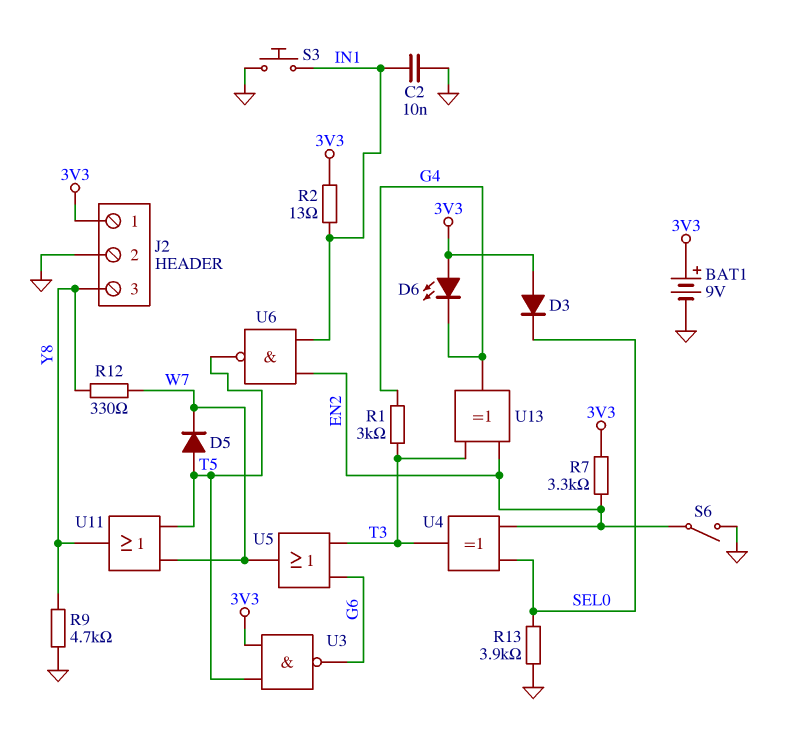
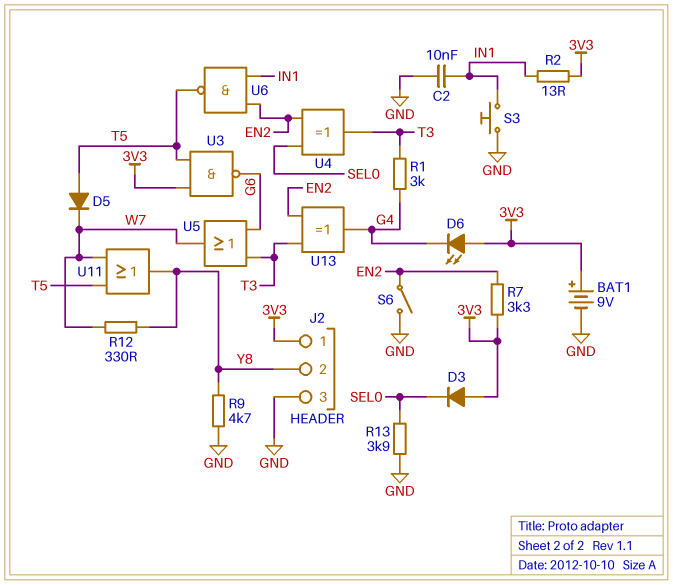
J2 pin 2: GND -> Y8
J2 pin 3: Y8 -> GND

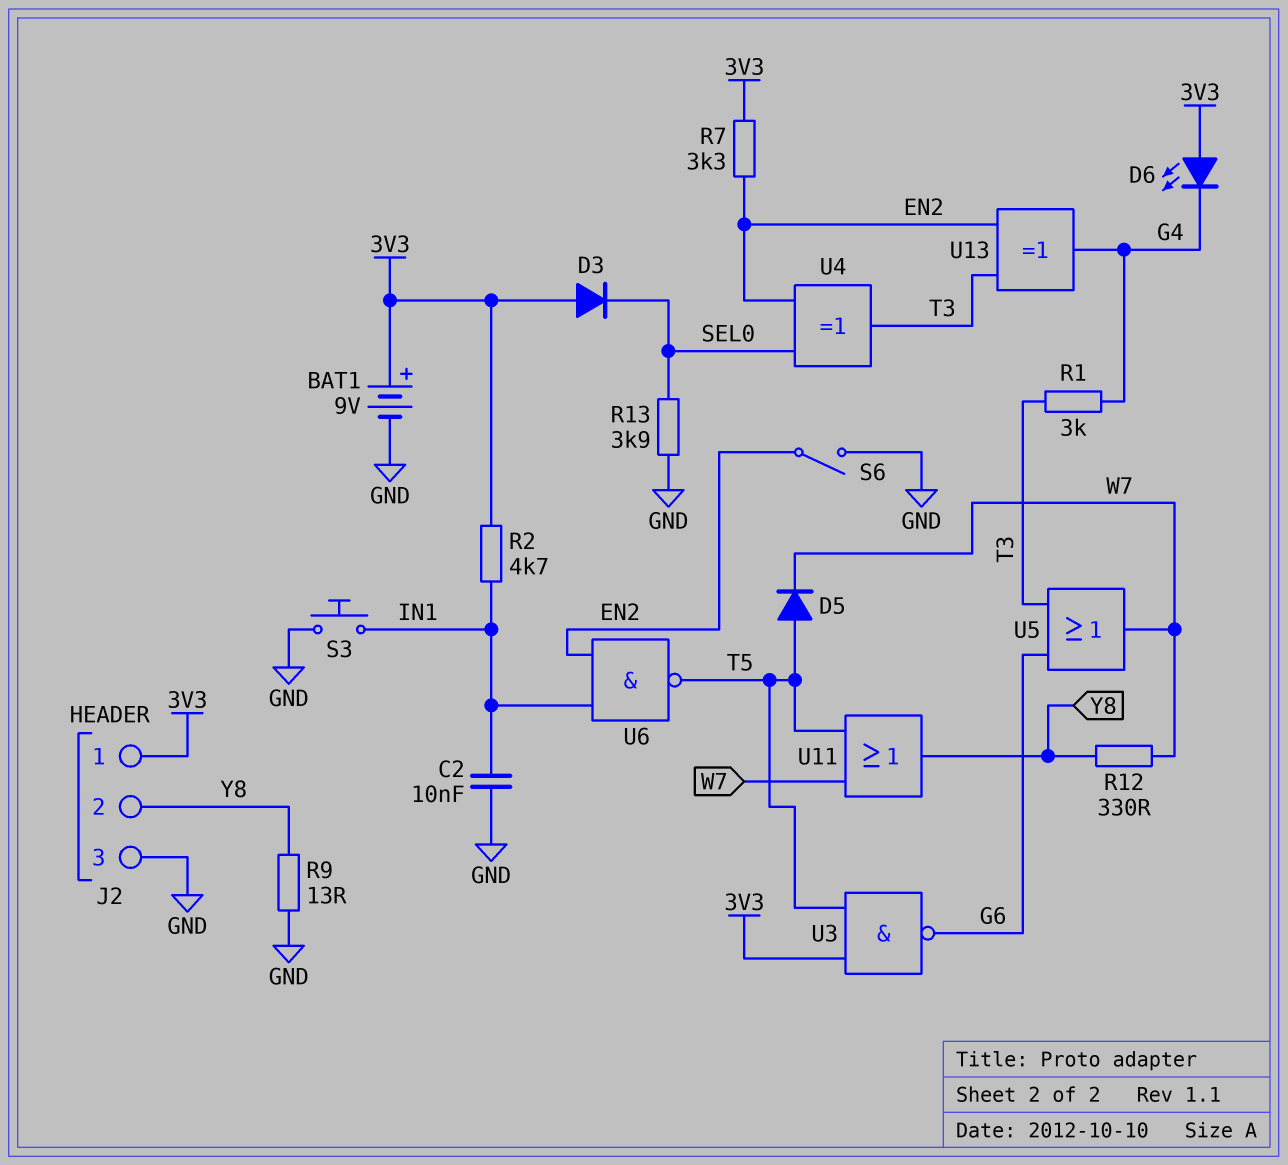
R2: 13 (3V3, IN1) -> 4.7k (3V3, IN1)
R9: 4.7k (GND, Y8) -> 13 (GND, Y8)

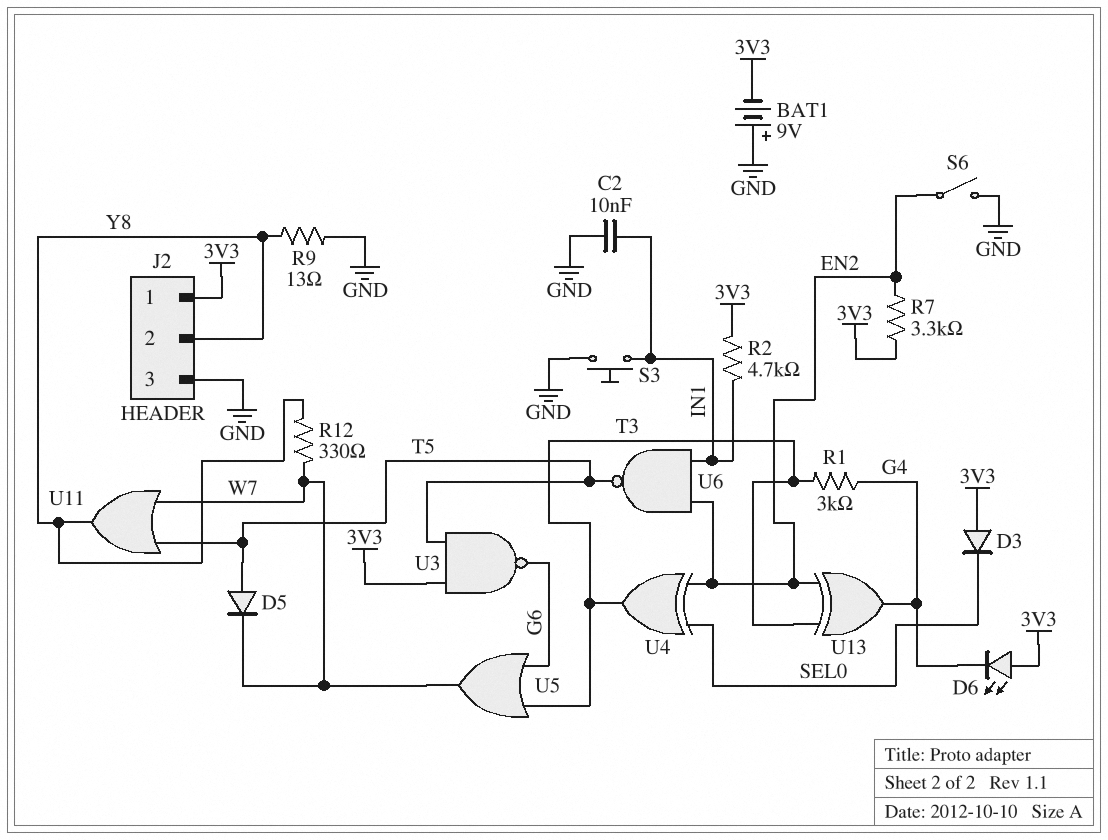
BAT1: 9V (plus 3V3, minus GND) -> 9V (plus GND, minus 3V3)
R13: 3.9k (GND, SEL0) -> none

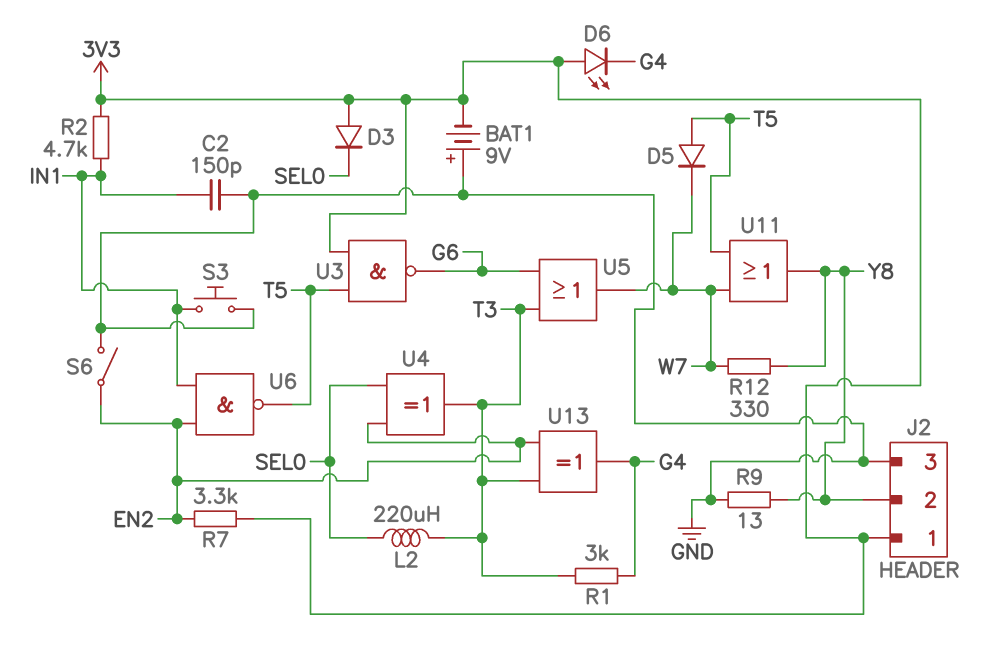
C2: 10nF (GND, IN1) -> 150pF (GND, IN1)
L2: none -> 220uH (SEL0, T3)

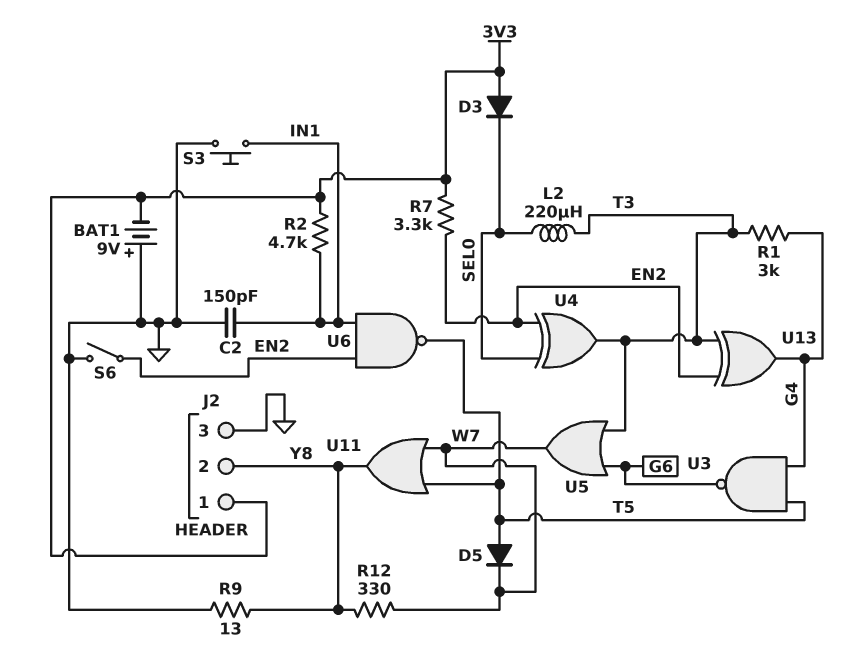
D6: LED (A 3V3, K G4) -> none
U3: NAND (in 3V3, in T5, out G6) -> NAND (in G4, in T5, out G6)

